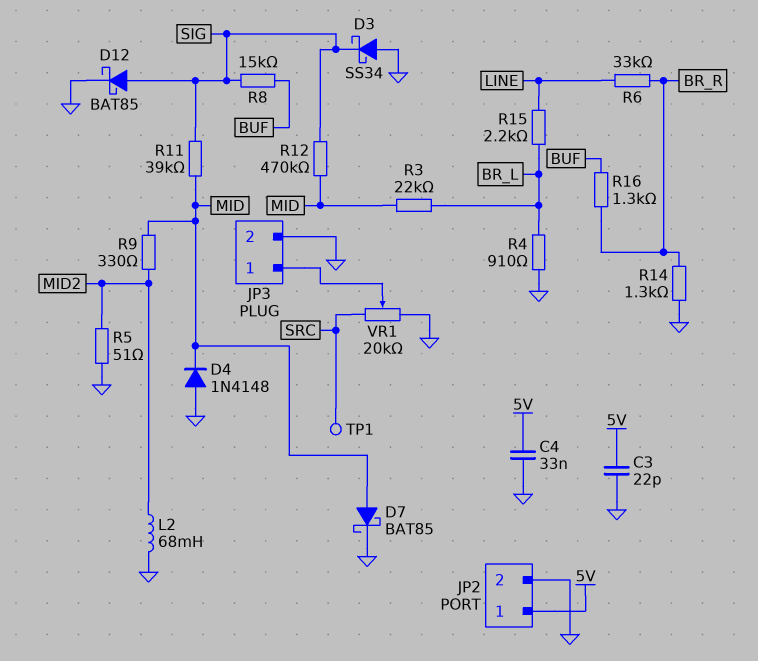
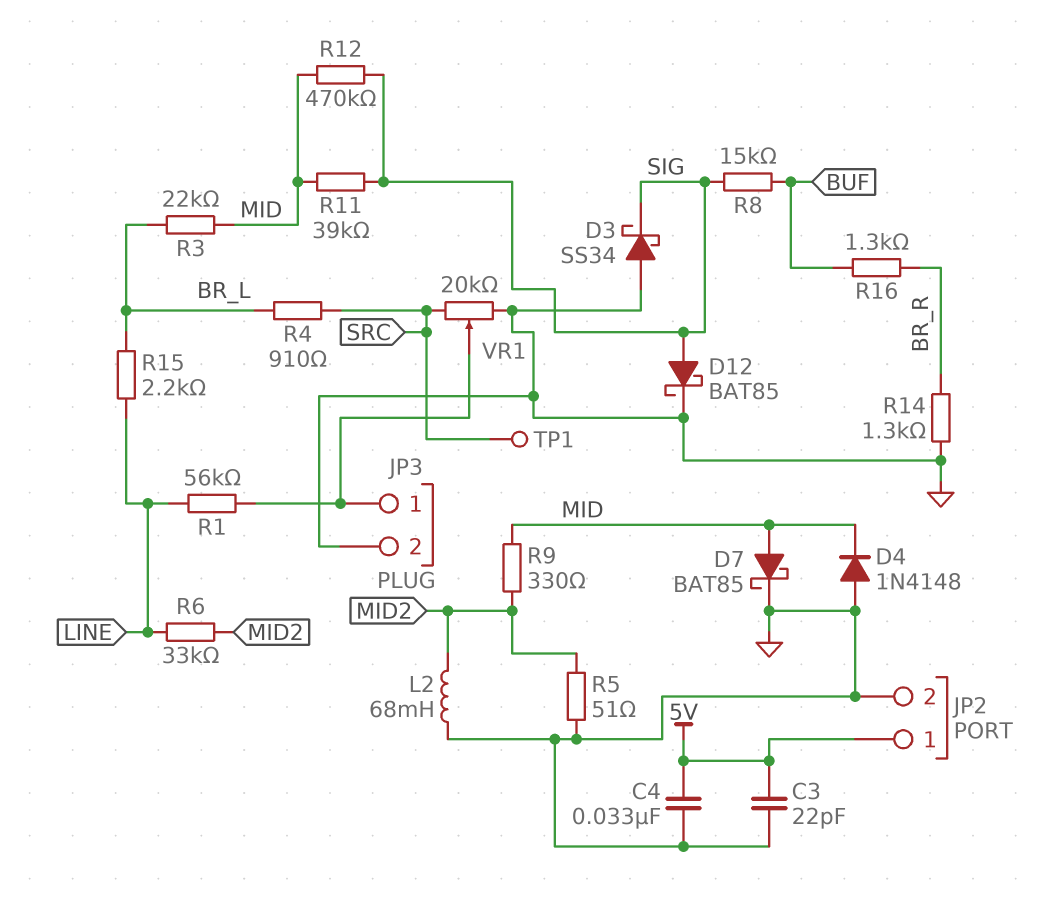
R1: none -> 56k (JP3/1, LINE)
R4: 910 (BR_L, GND) -> 910 (BR_L, SRC)
R6: 33k (BR_R, LINE) -> 33k (LINE, MID2)

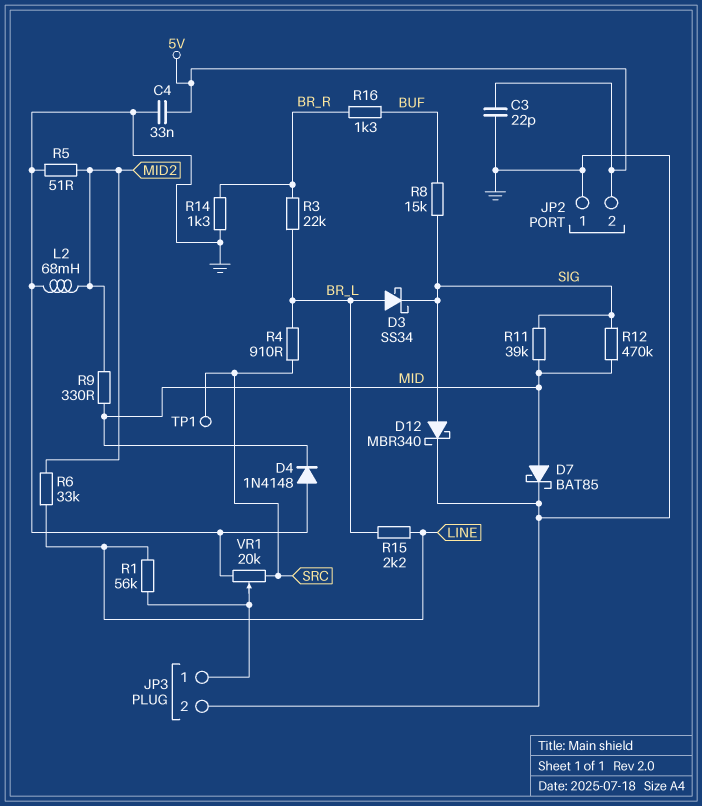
D3: schottky SS34 (A GND, K SIG) -> schottky SS34 (A BR_L, K SIG)
D12: schottky BAT85 (A SIG, K GND) -> schottky MBR340 (A SIG, K GND)
JP2 pin 1: 5V -> GND
JP2 pin 2: GND -> 5V
R3: 22k (BR_L, MID) -> 22k (BR_L, BR_R)

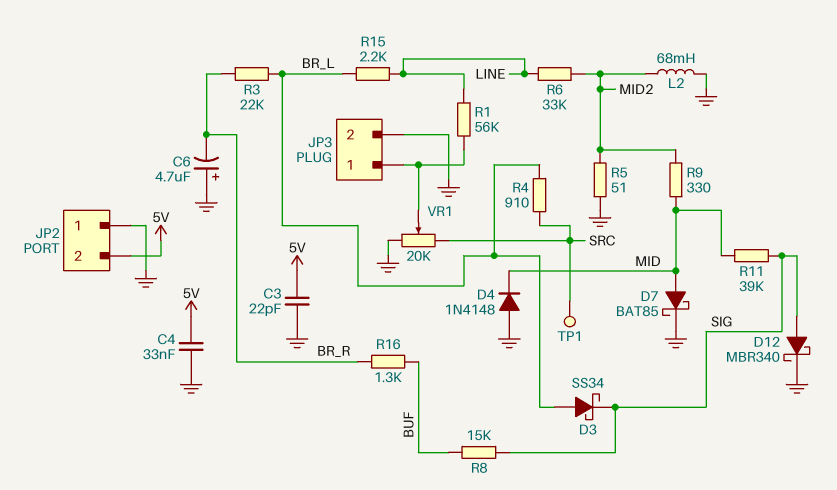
C6: none -> 4.7uF (plus GND, minus BR_R)
R12: 470k (MID, SIG) -> none
R14: 1.3k (BR_R, GND) -> none

